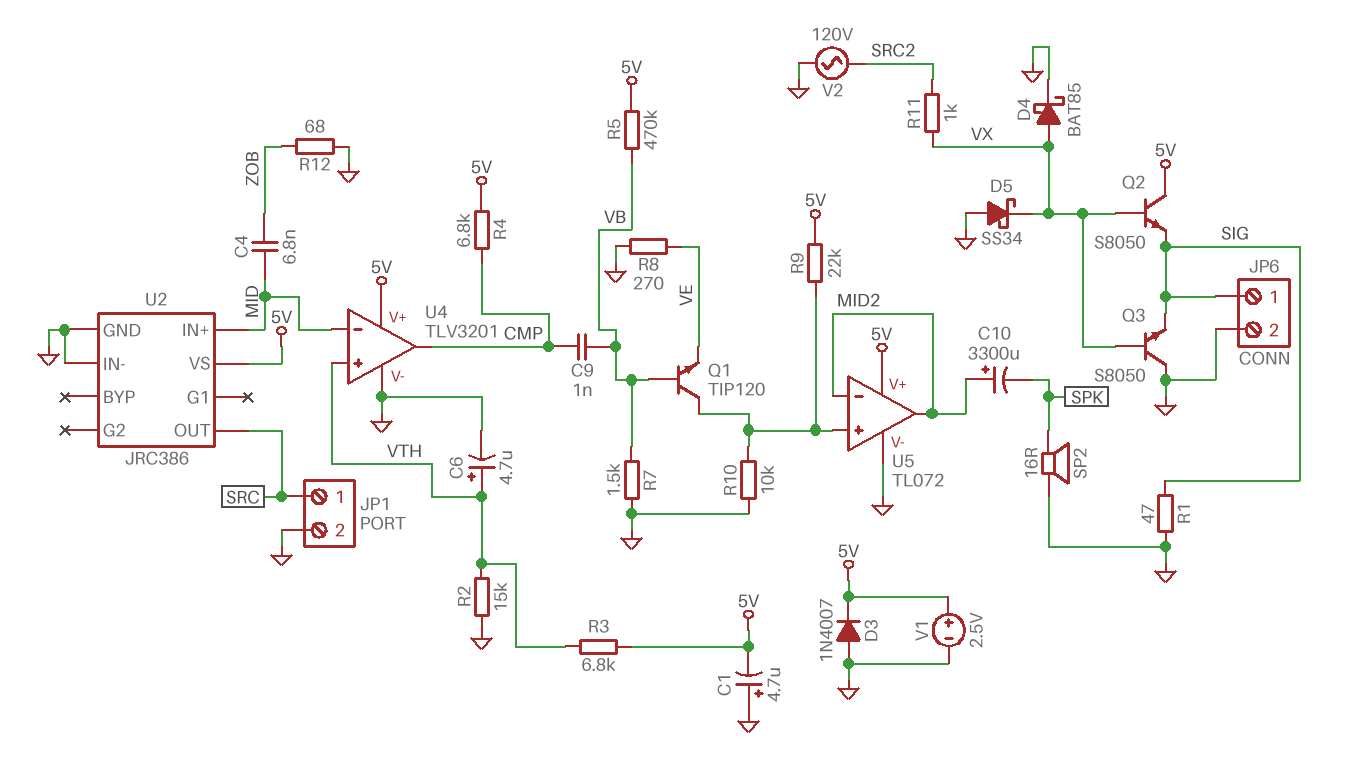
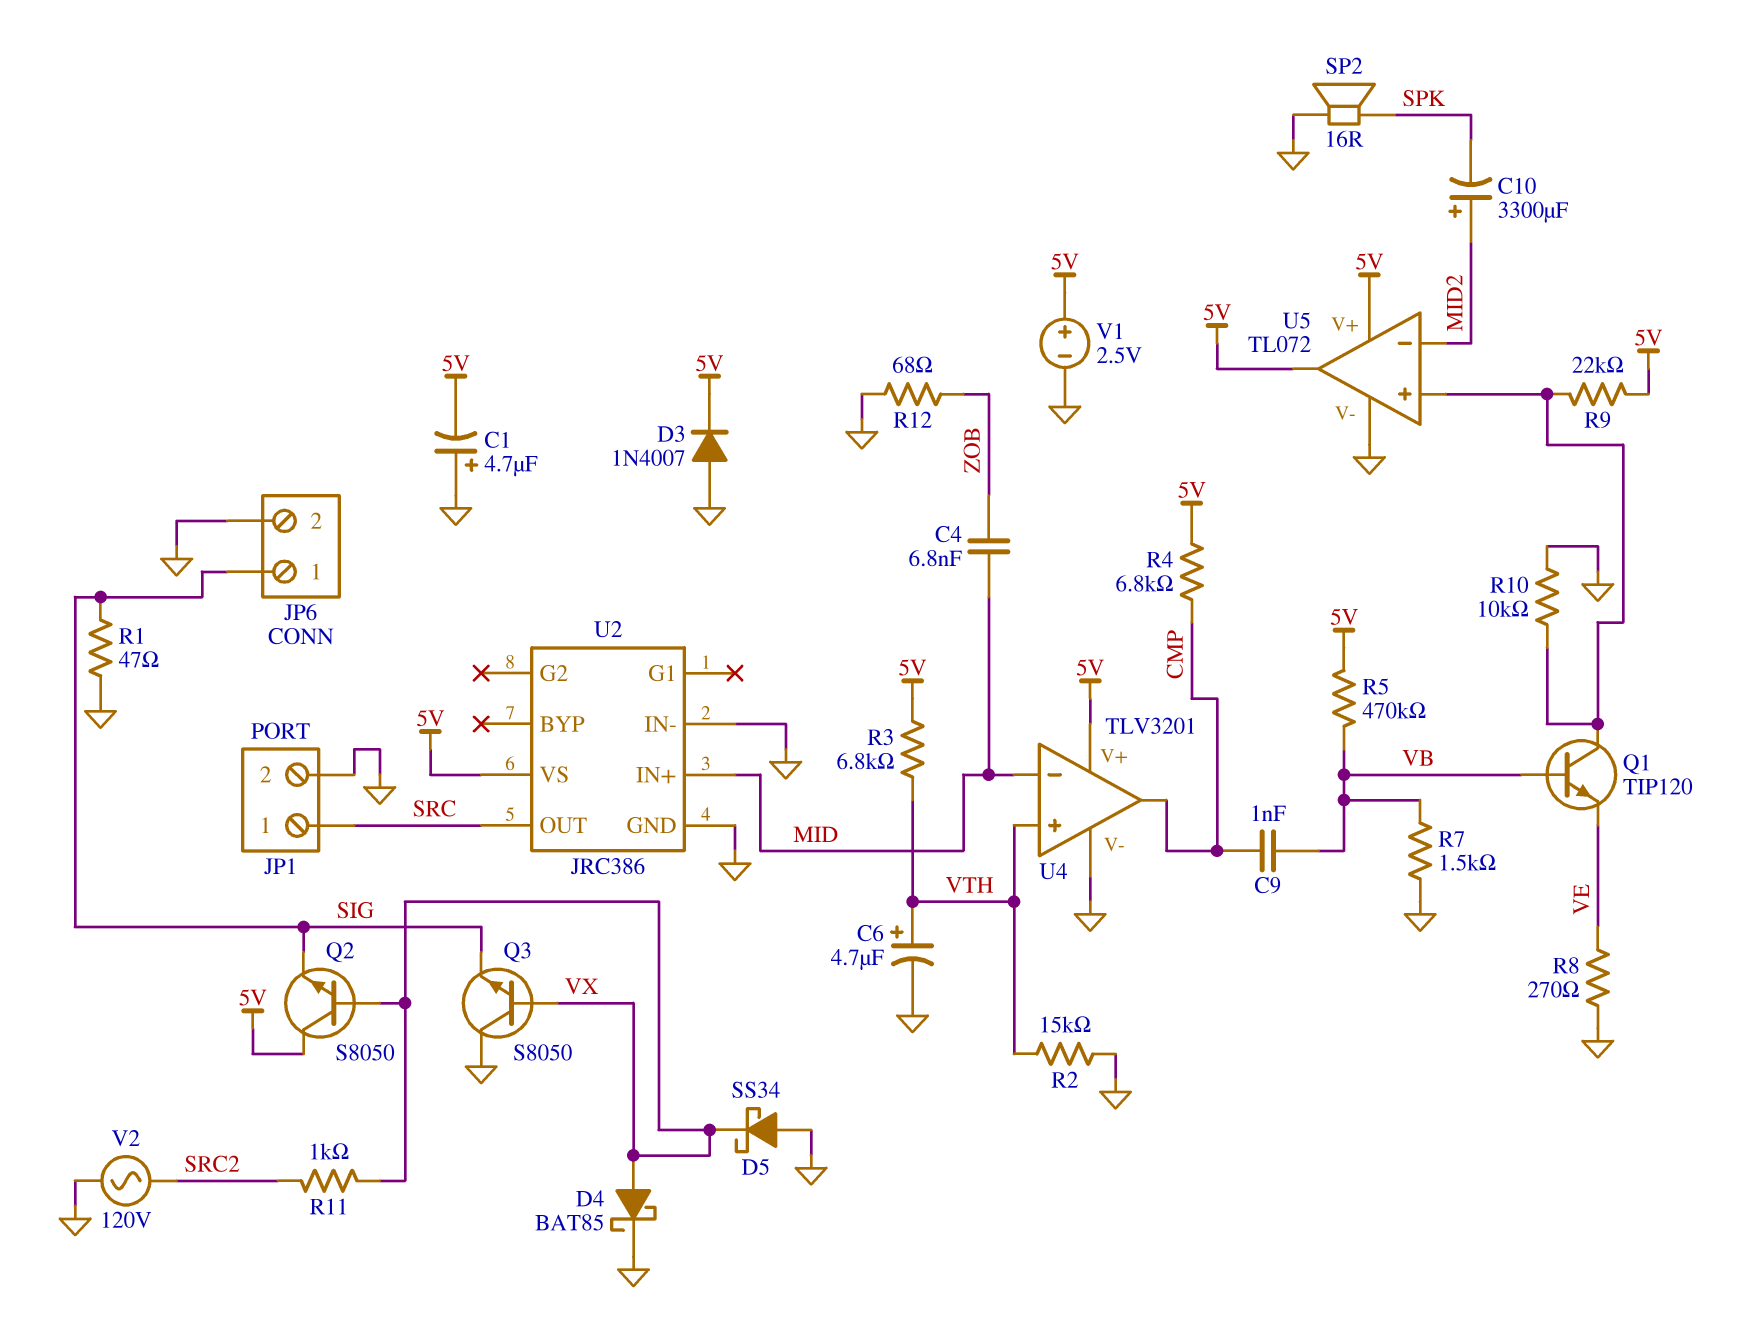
U5 pin out: MID2 -> 5V

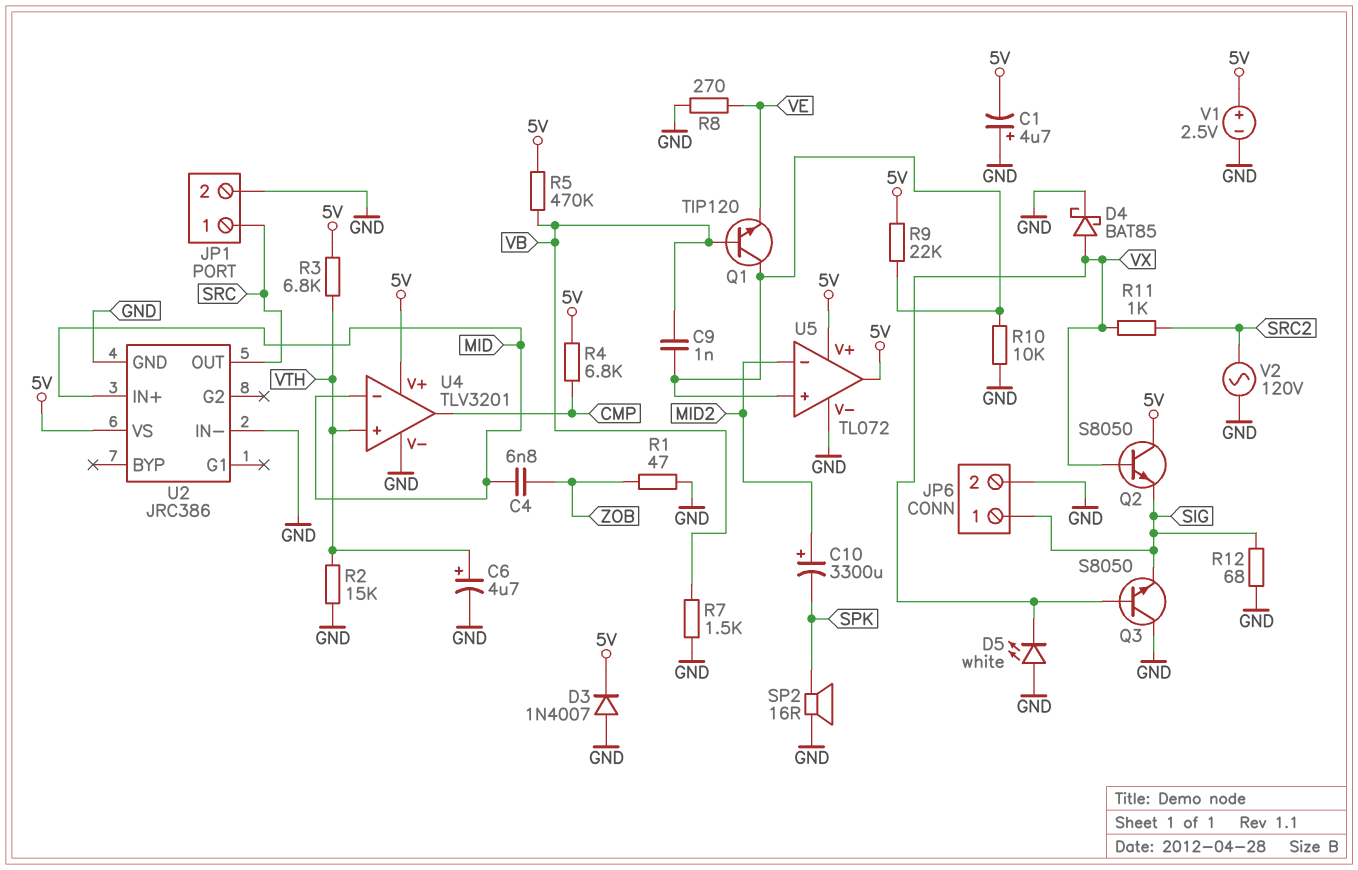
C9: 1nF (CMP, VB) -> 1nF (U5/in+, VB)
D5: schottky SS34 (A GND, K VX) -> LED white (A GND, K VX)
R1: 47 (GND, SIG) -> 47 (GND, ZOB)
R12: 68 (GND, ZOB) -> 68 (GND, SIG)

